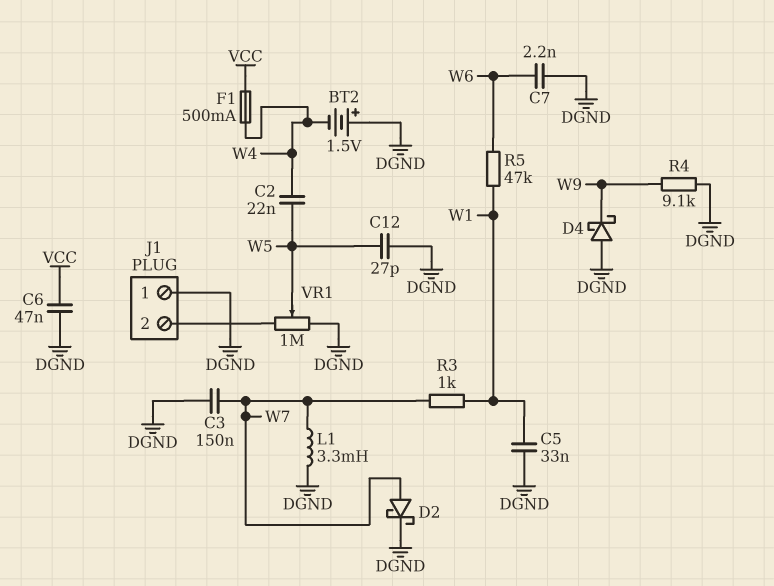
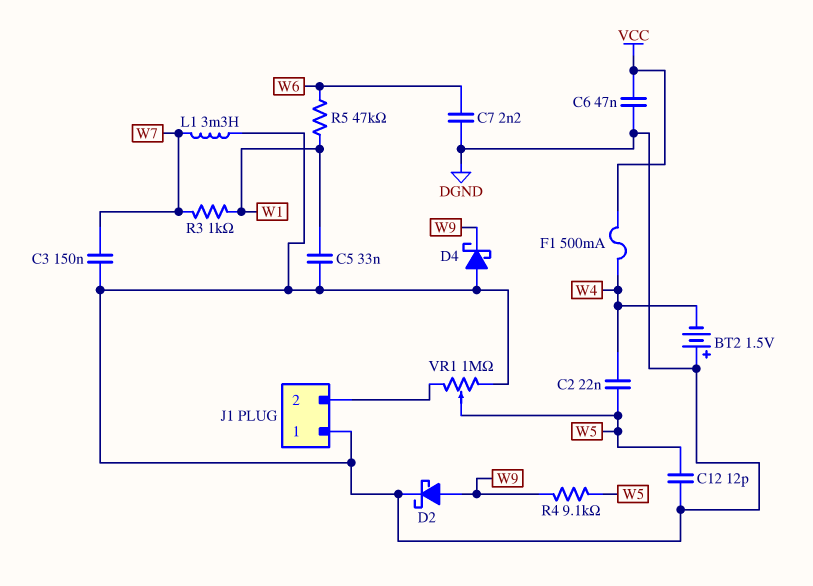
C12: 27pF (DGND, W5) -> 12pF (DGND, W5)
D2: schottky (A W7, K DGND) -> schottky (A W9, K DGND)
R4: 9.1k (DGND, W9) -> 9.1k (W5, W9)

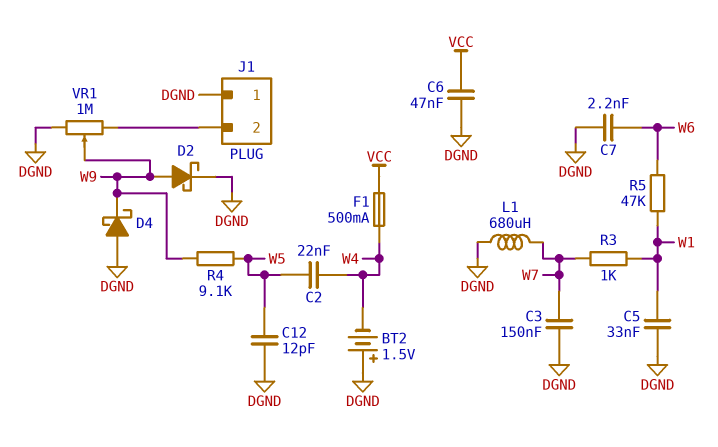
L1: 3.3mH (DGND, W7) -> 680uH (DGND, W7)
VR1: 1M (DGND, J1/2, wiper W5) -> 1M (DGND, J1/2, wiper W9)

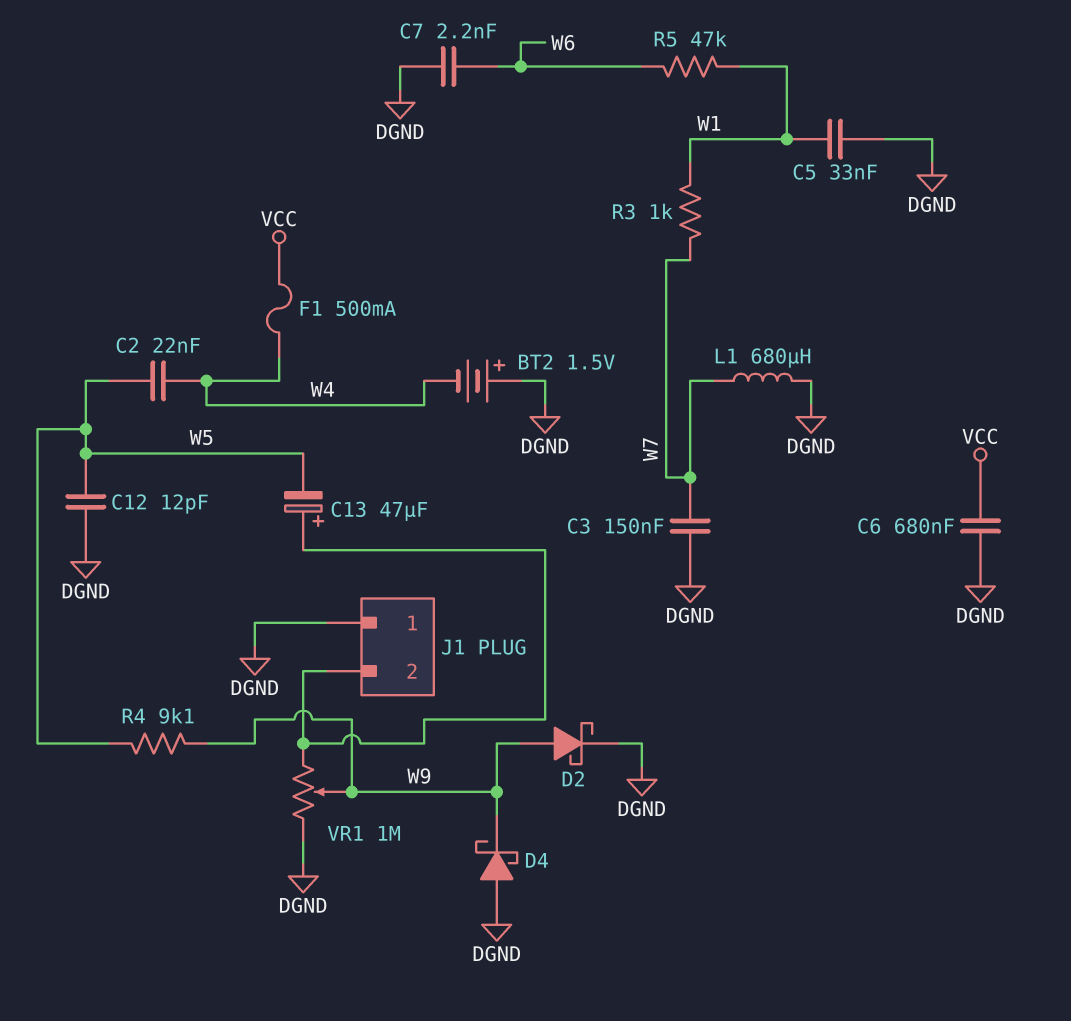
C6: 47nF (DGND, VCC) -> 680nF (DGND, VCC)
C13: none -> 47uF (plus J1/2, minus W5)

